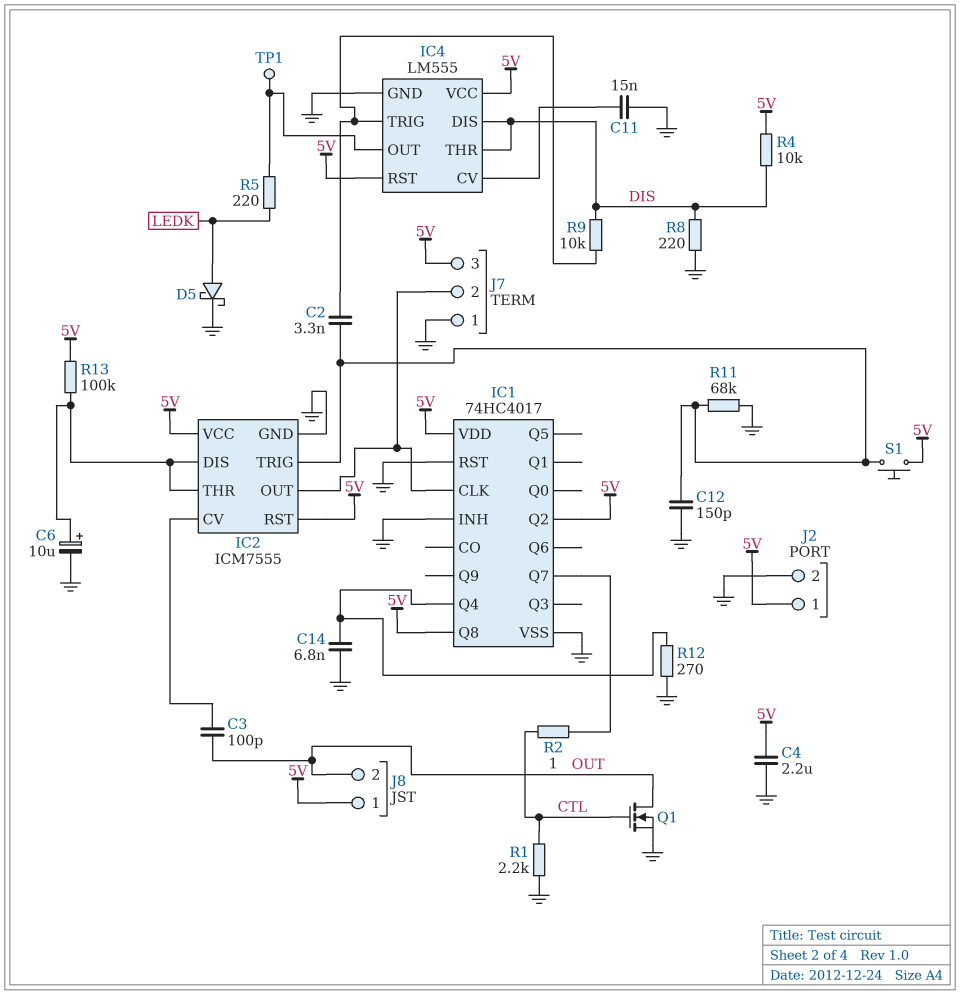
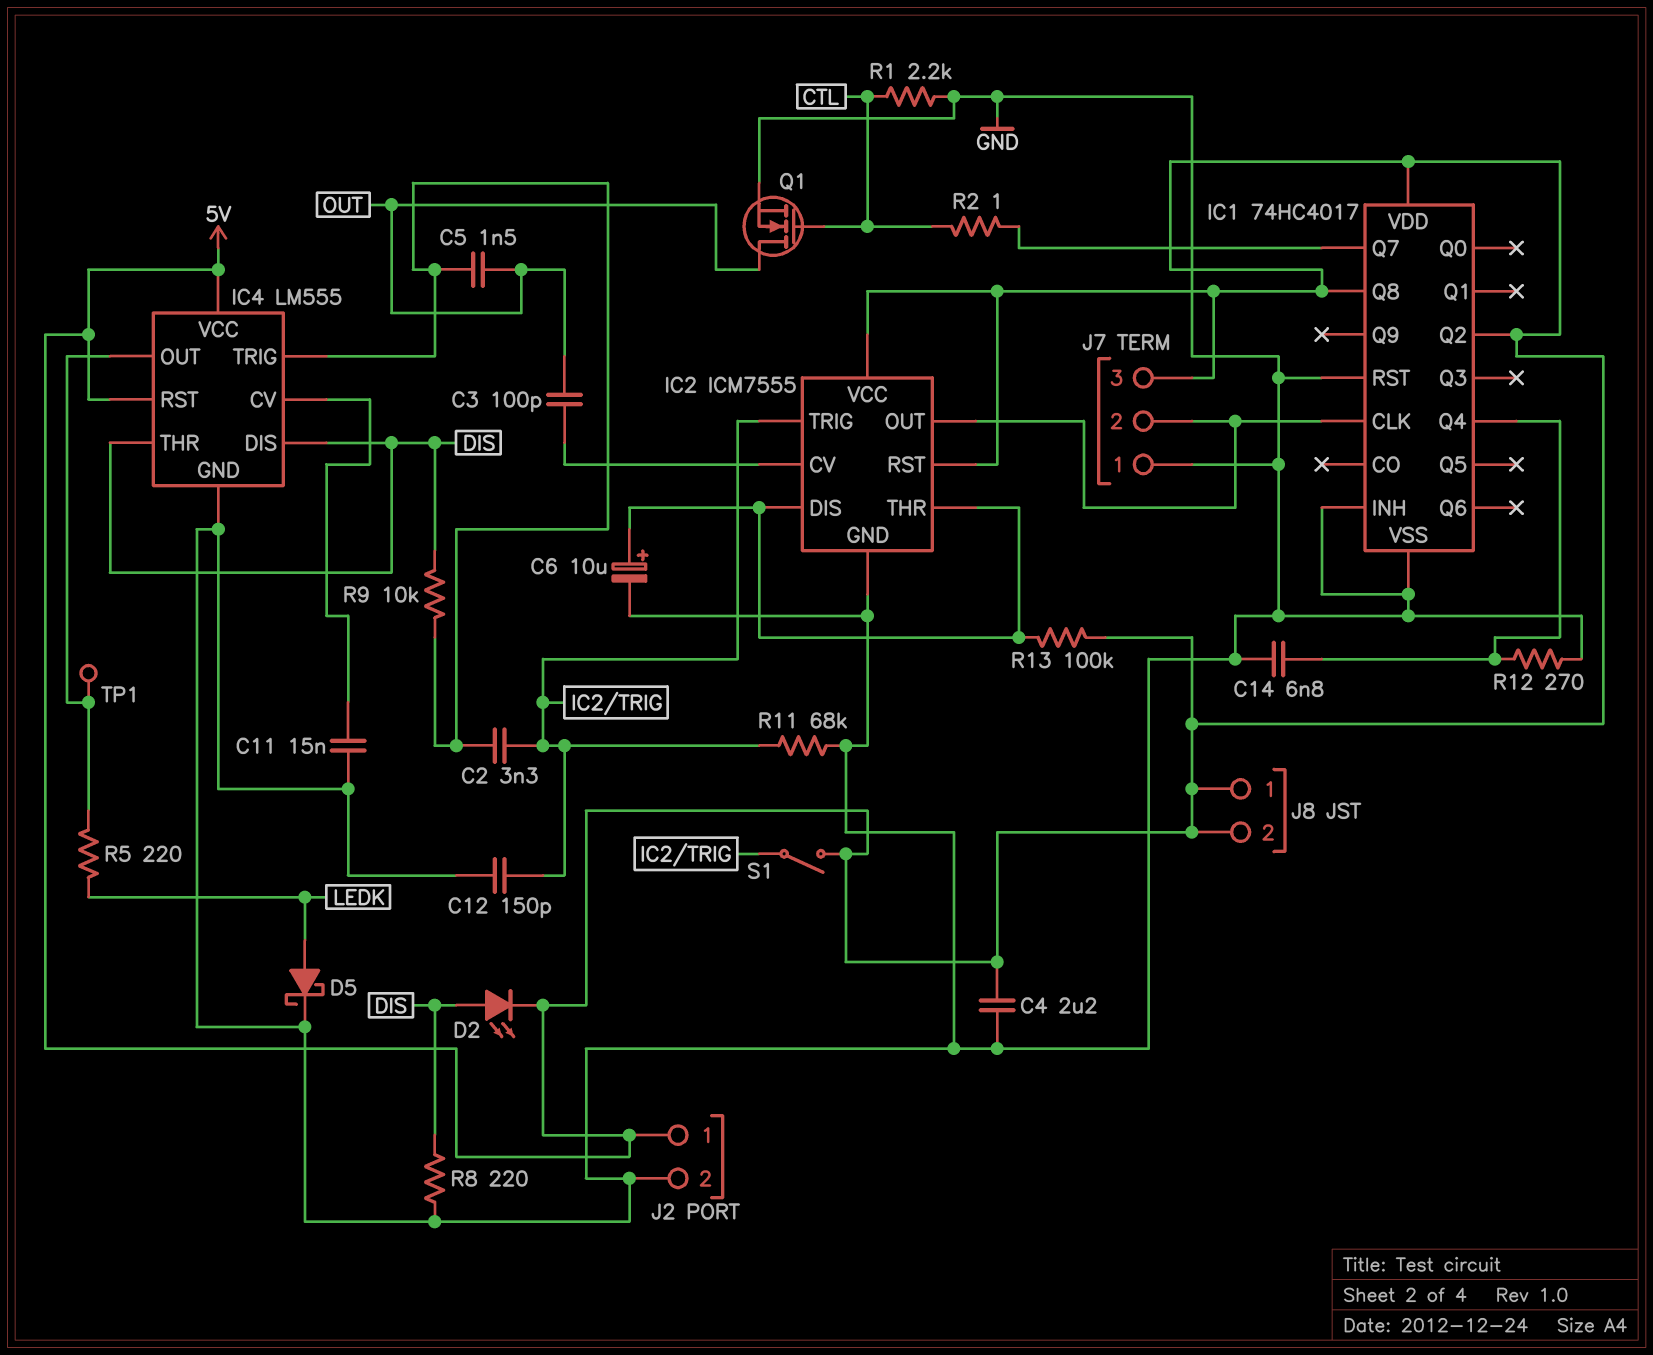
C5: none -> 1.5nF (IC4/TRIG, OUT)
D2: none -> LED (A DIS, K 5V)
J8 pin 2: OUT -> 5V
R4: 10k (5V, DIS) -> none
S1: button (5V, IC2/TRIG) -> switch (5V, IC2/TRIG)

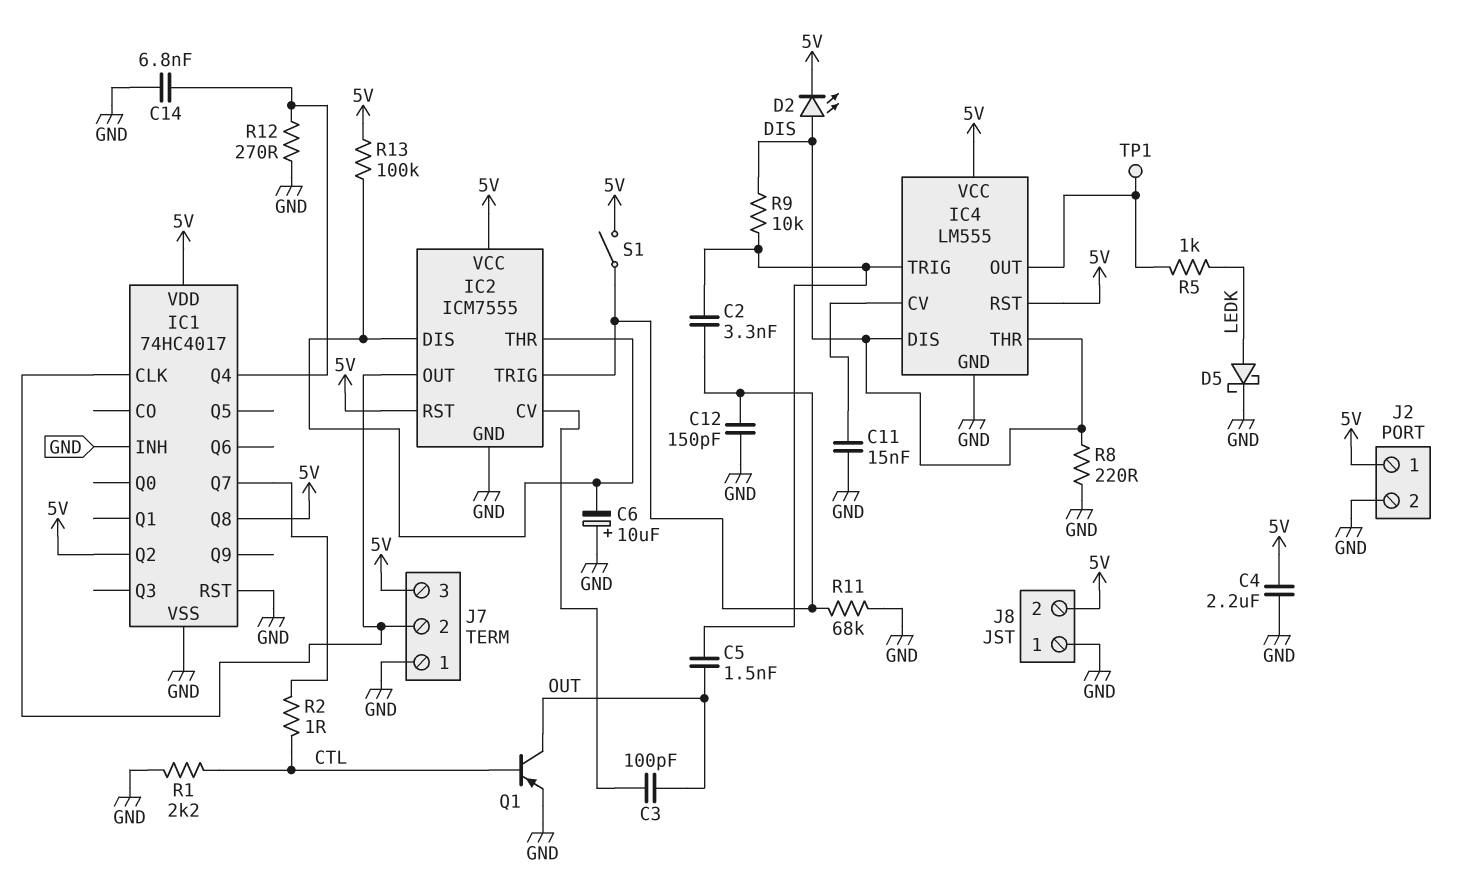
C6: 10uF (plus IC2/DIS, minus GND) -> 10uF (plus GND, minus IC2/DIS)
J8 pin 1: 5V -> GND
Q1: NMOS (G CTL, D OUT, S GND) -> PNP (B CTL, C OUT, E GND)
R5: 220 (IC4/OUT, LEDK) -> 1k (IC4/OUT, LEDK)

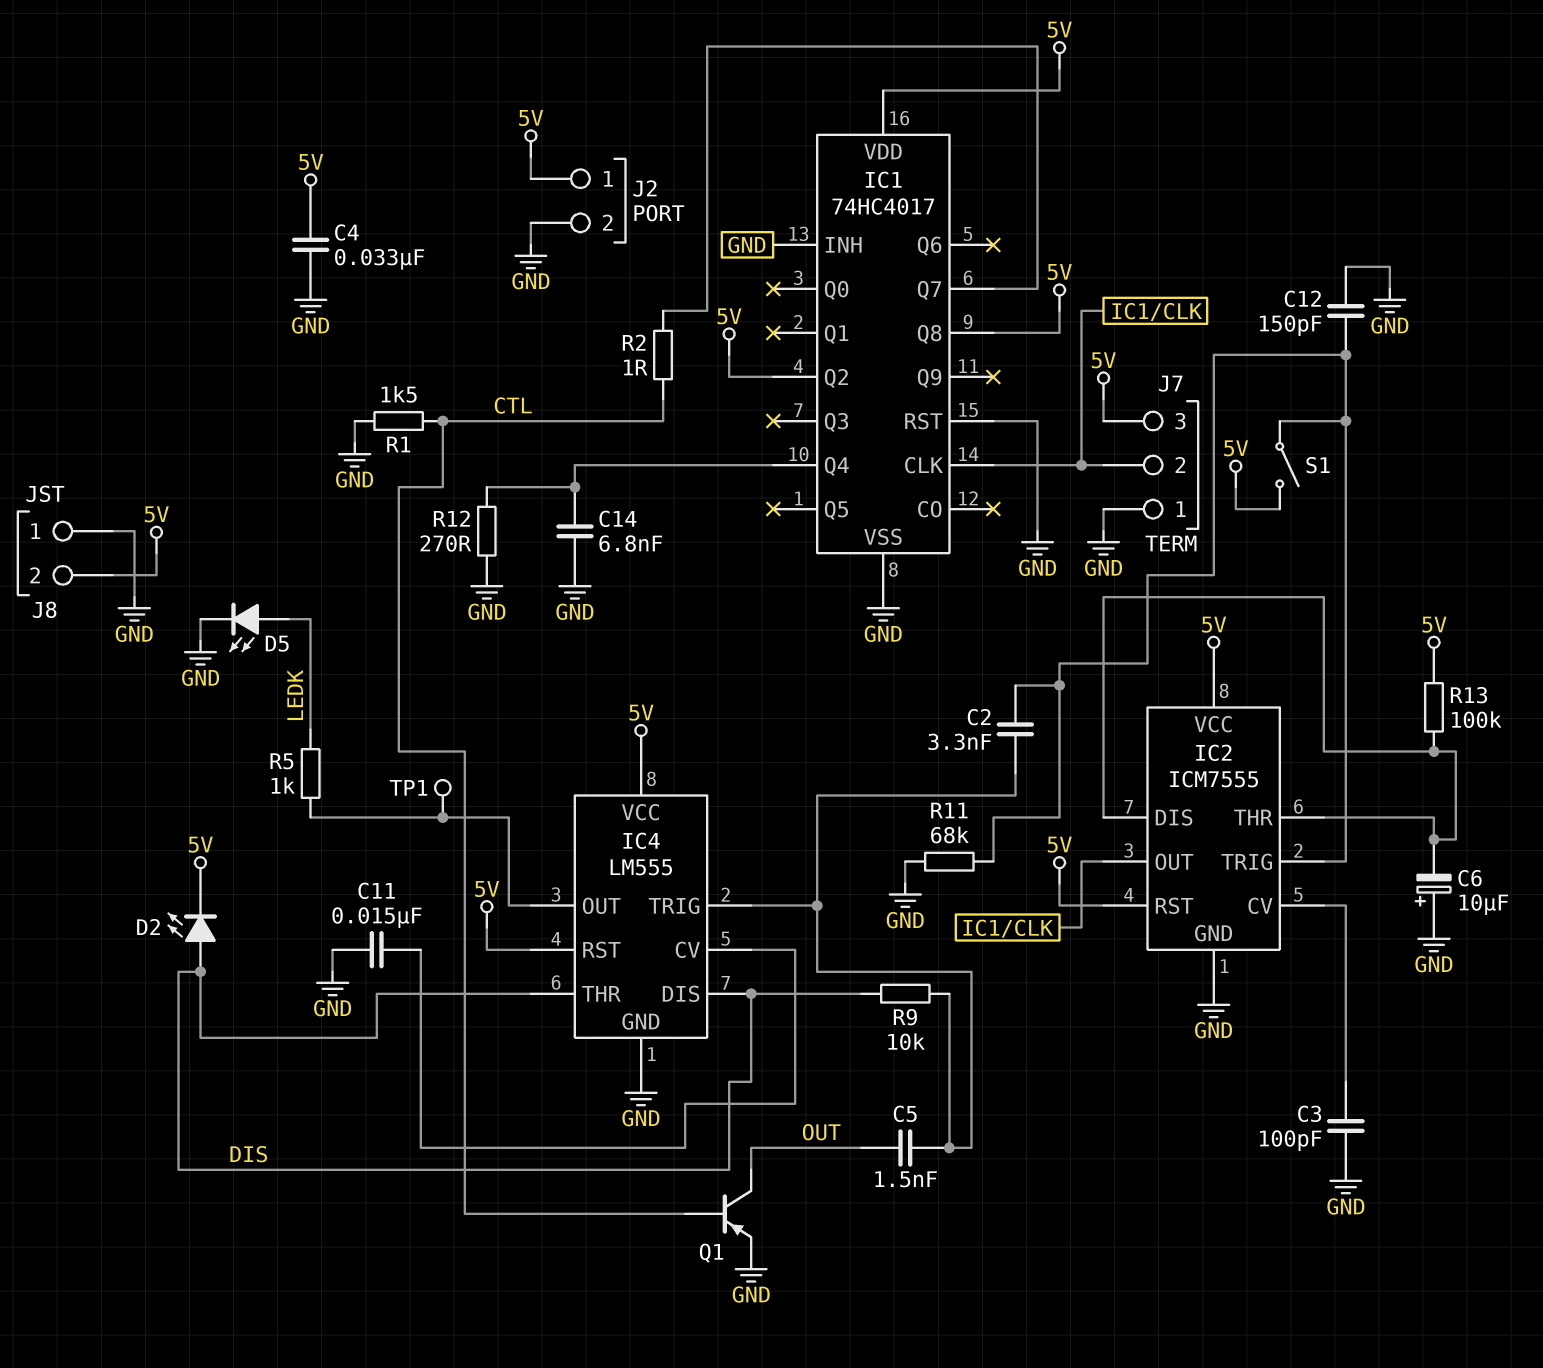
C3: 100pF (IC2/CV, OUT) -> 100pF (GND, IC2/CV)
C4: 2.2uF (5V, GND) -> 33nF (5V, GND)
D5: schottky (A LEDK, K GND) -> LED (A LEDK, K GND)
R1: 2.2k (CTL, GND) -> 1.5k (CTL, GND)
R8: 220 (DIS, GND) -> none

